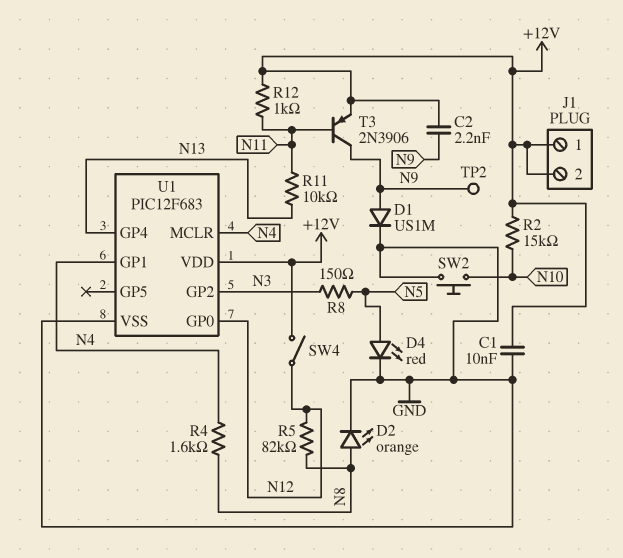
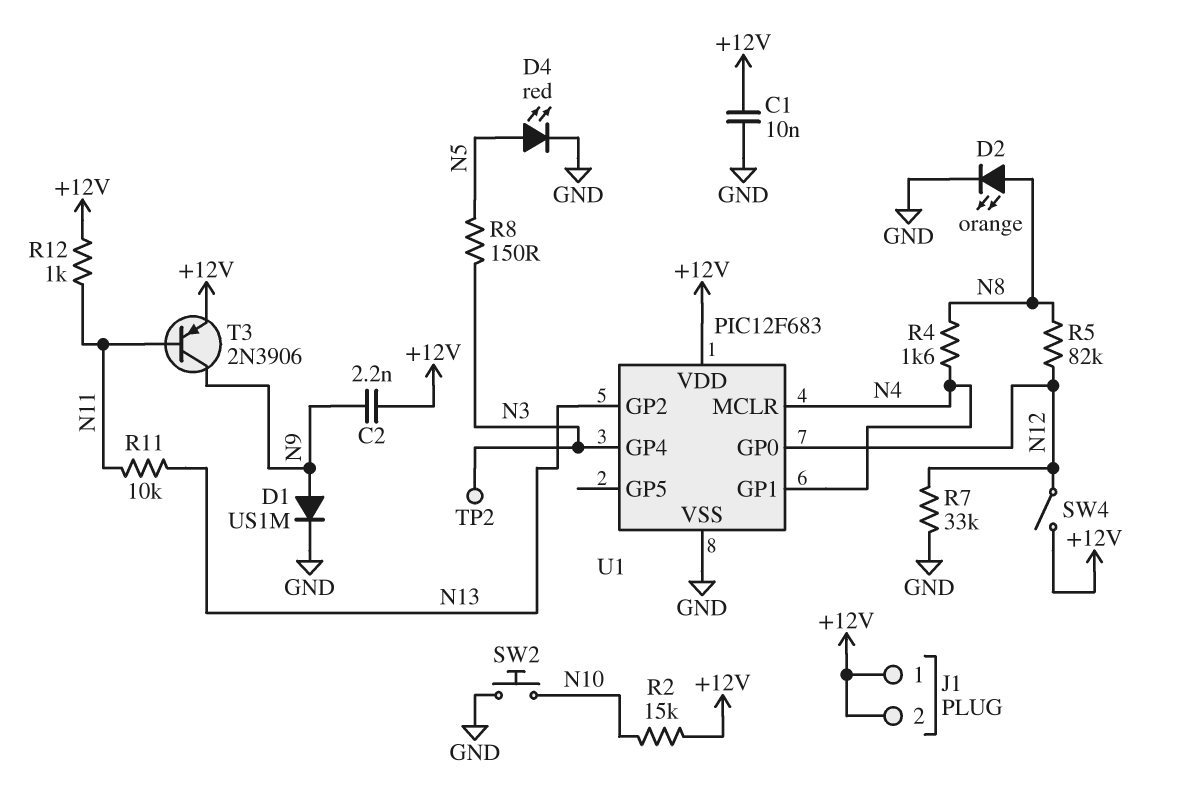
R7: none -> 33k (GND, N12)
TP2: test point (N9) -> test point (N3)
U1 pin GP2: N3 -> N13
U1 pin GP4: N13 -> N3

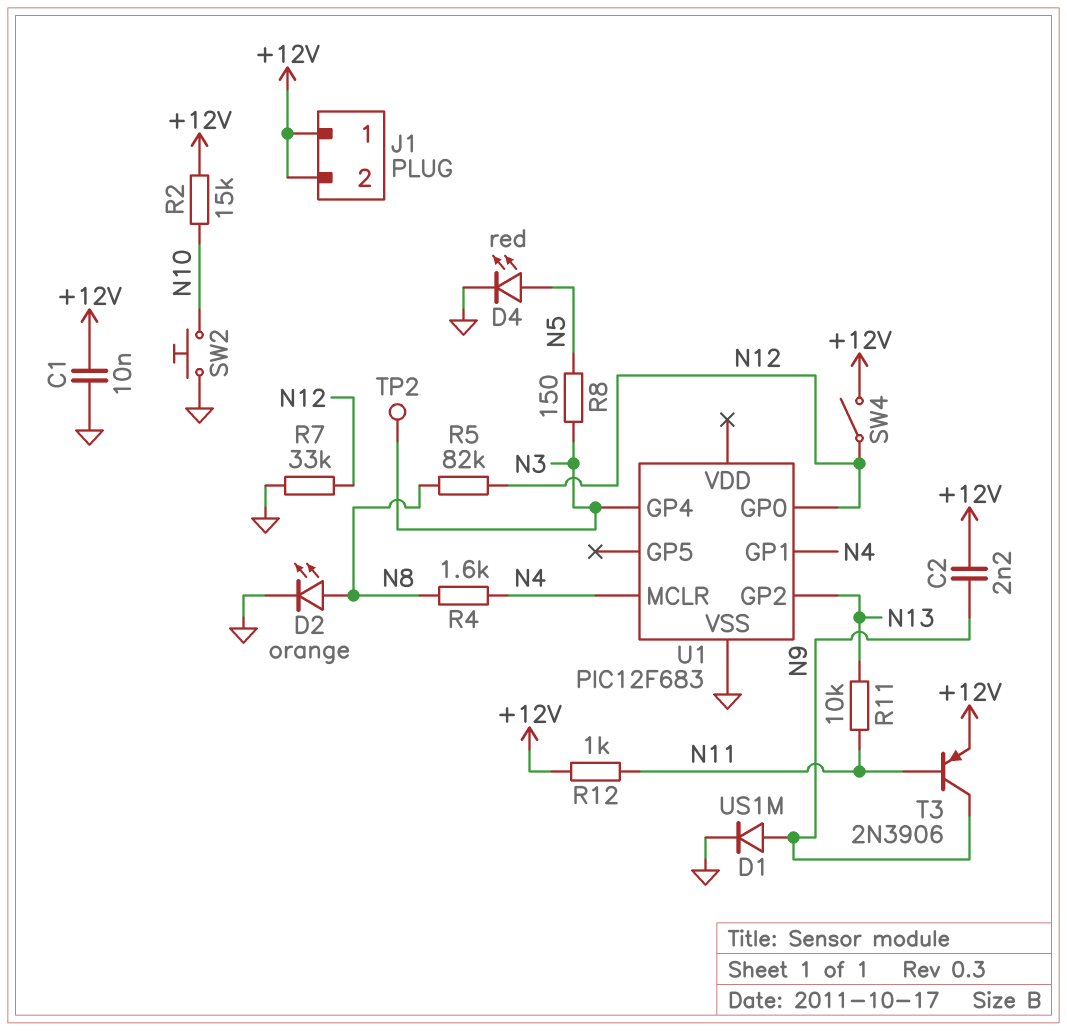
U1 pin VDD: +12V -> none

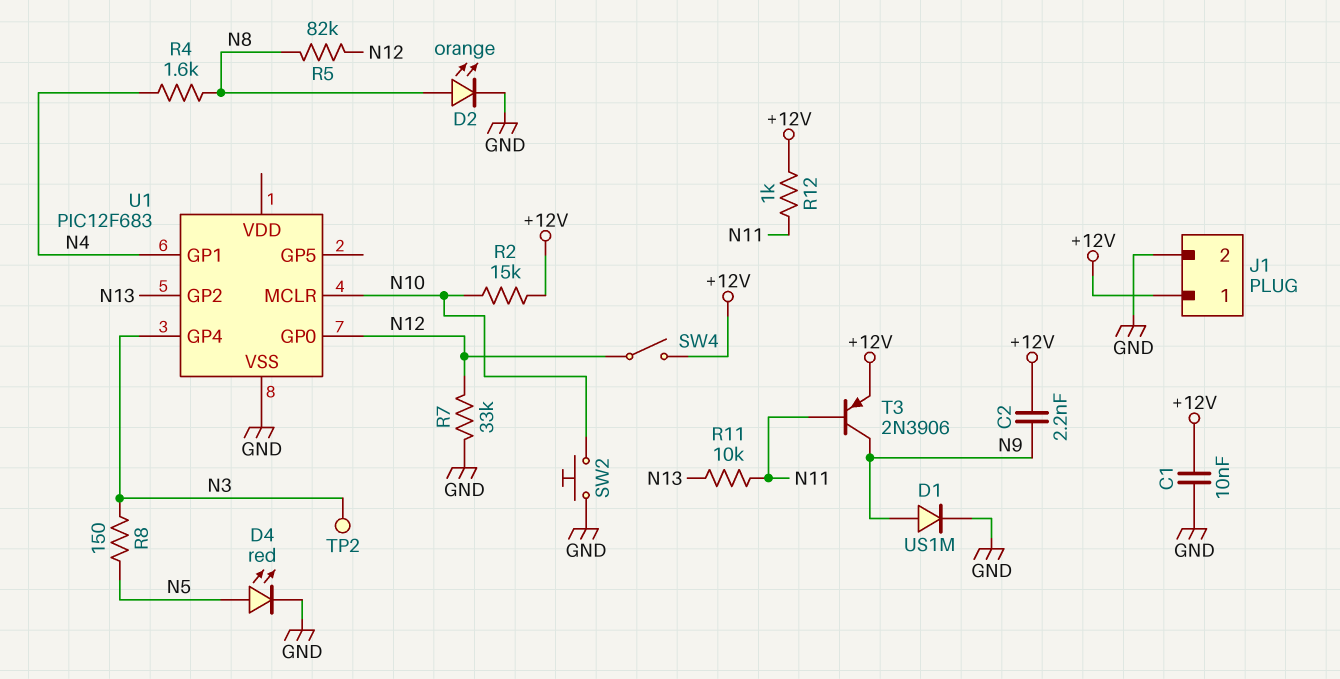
J1 pin 2: +12V -> GND
U1 pin MCLR: N4 -> N10

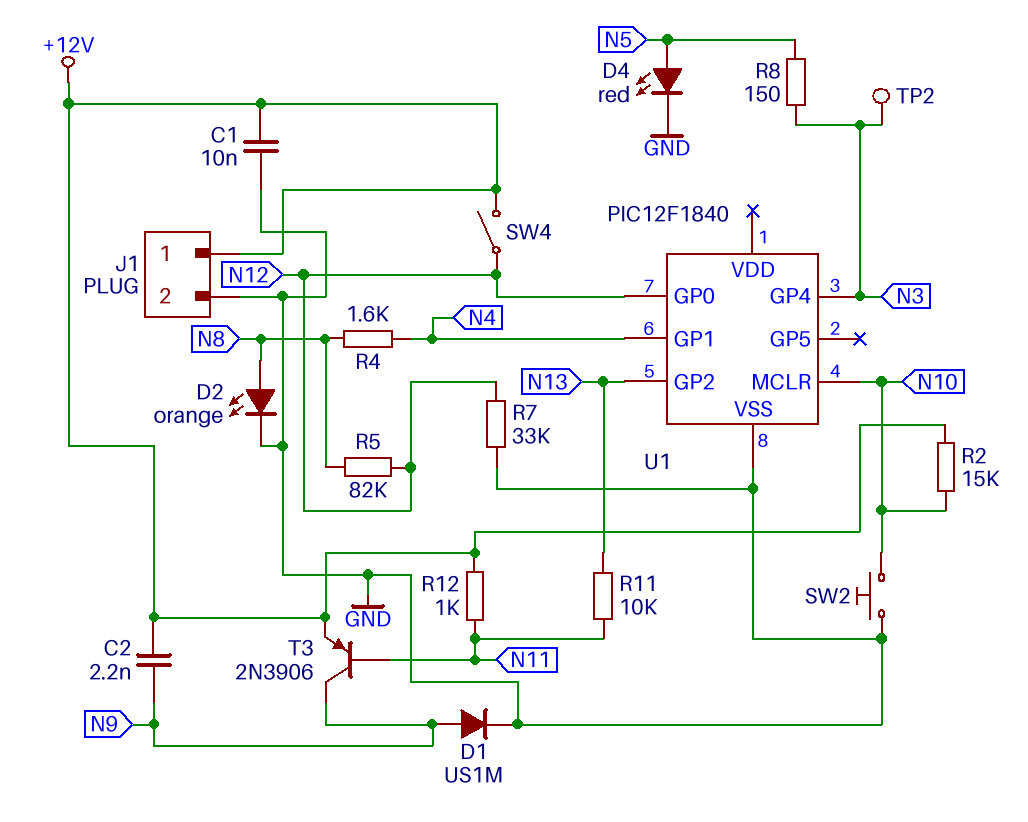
U1: PIC12F683 -> PIC12F1840

